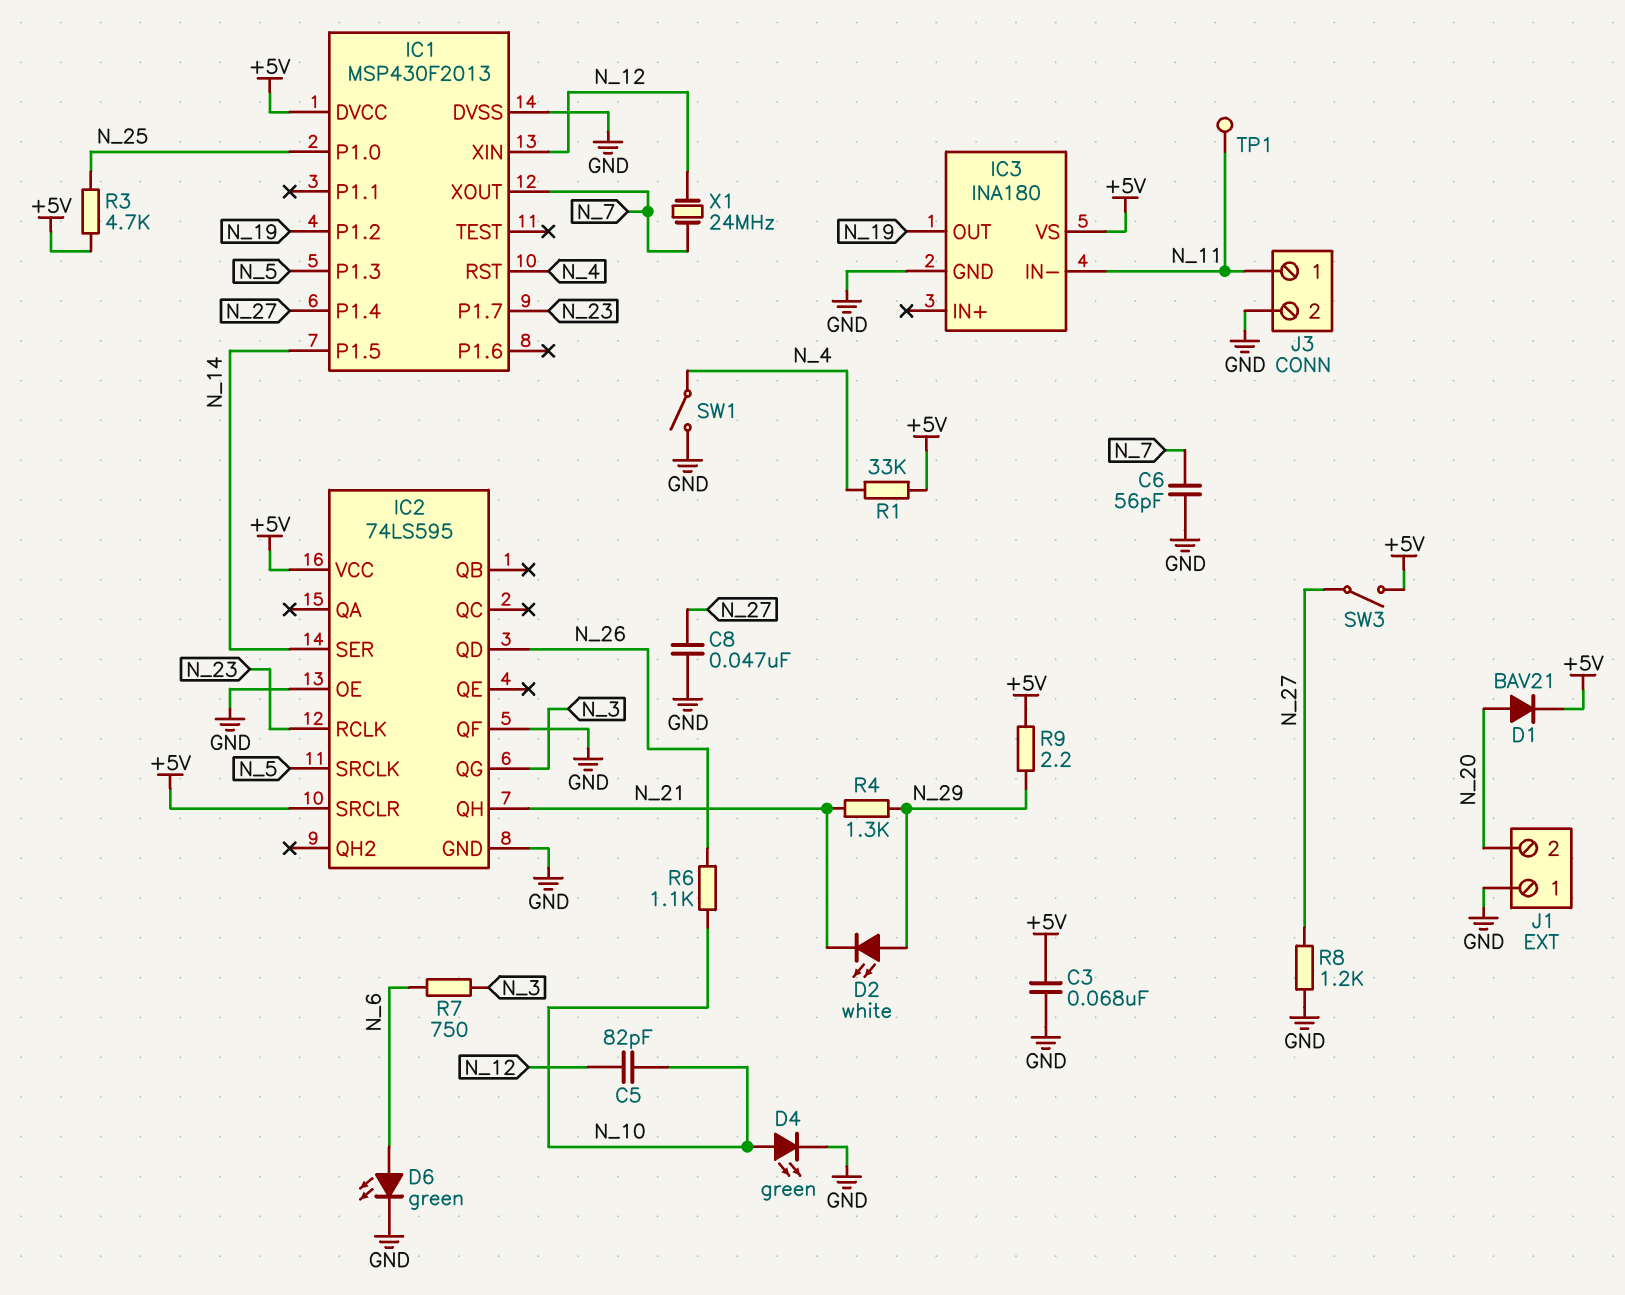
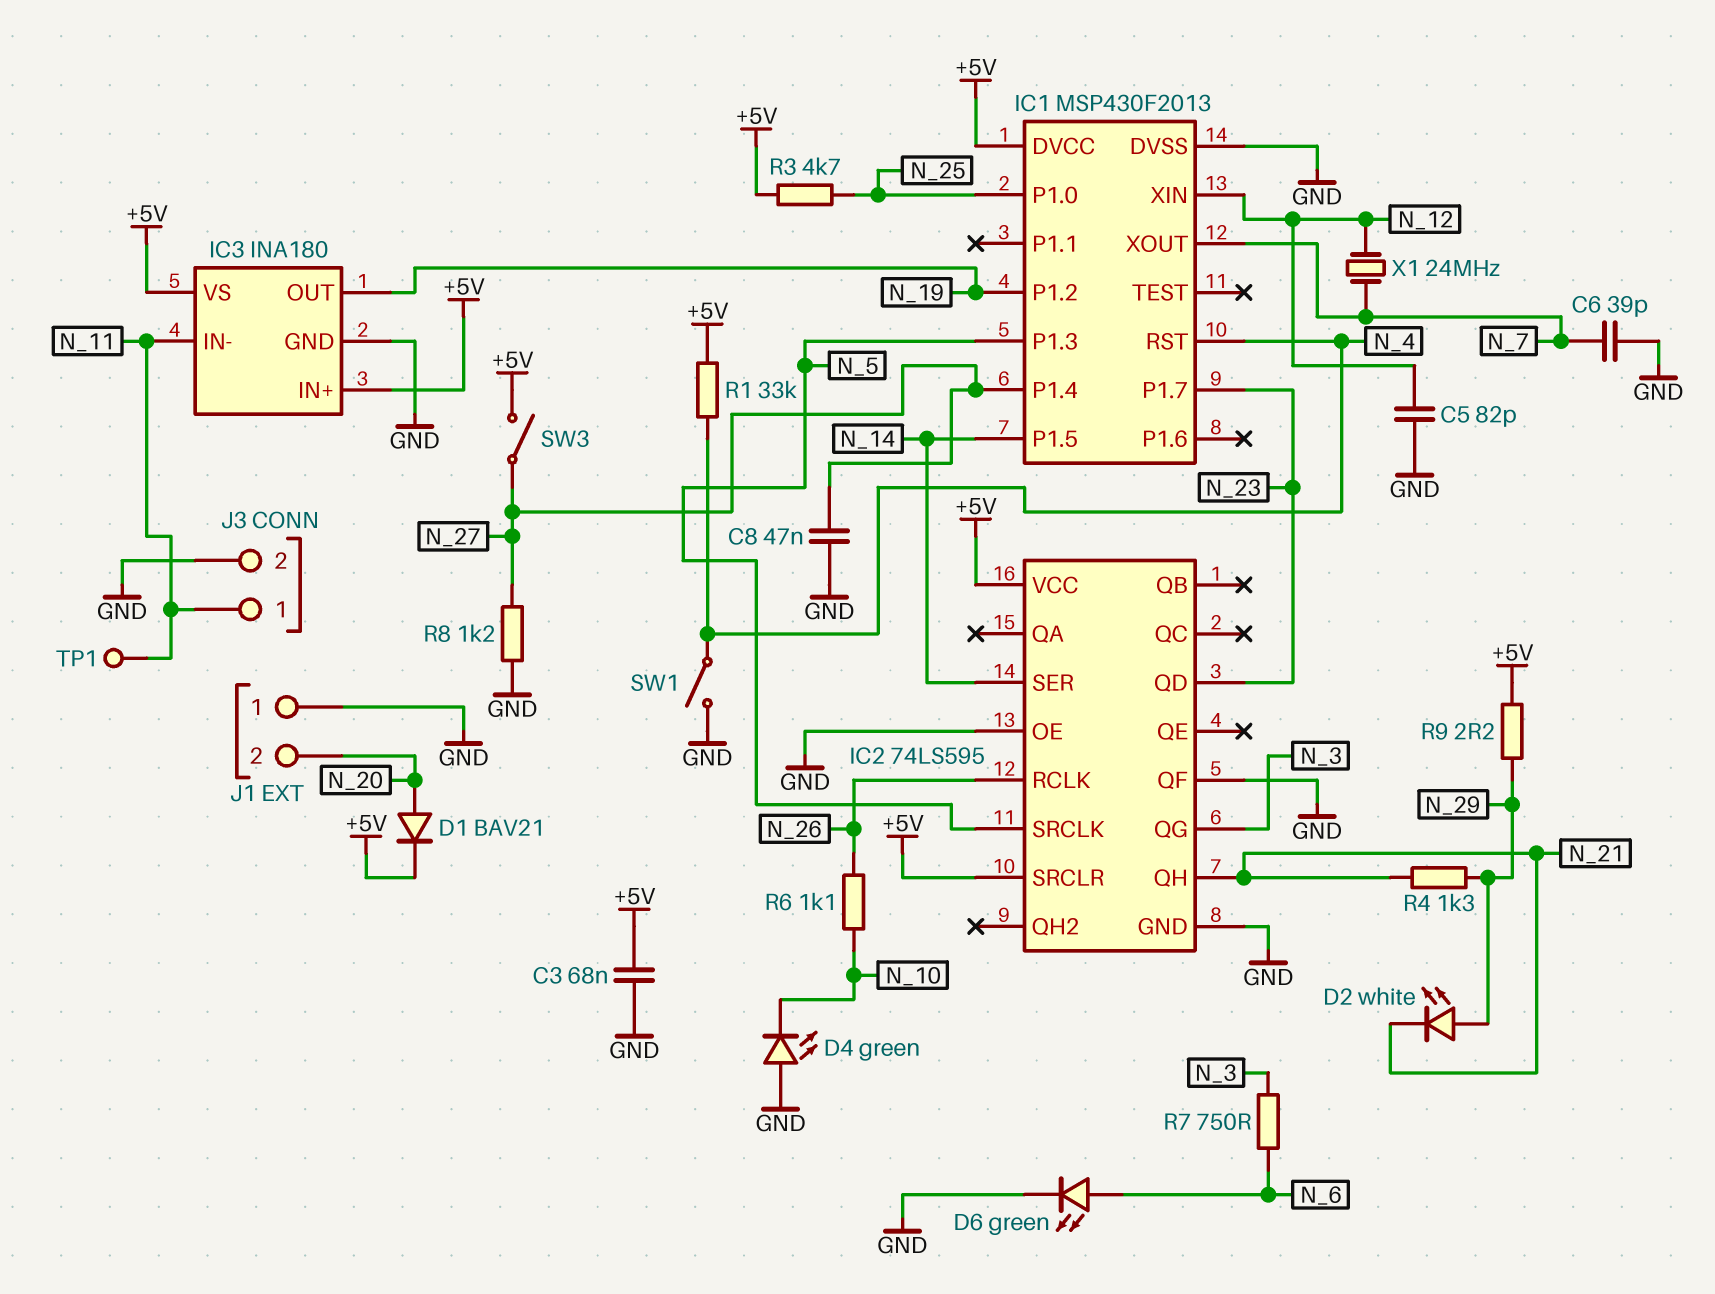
C5: 82pF (N_10, N_12) -> 82pF (GND, N_12)
C6: 56pF (GND, N_7) -> 39pF (GND, N_7)
D4: LED green (A N_10, K GND) -> LED green (A GND, K N_10)
IC2 pin QD: N_26 -> N_23
IC2 pin RCLK: N_23 -> N_26
IC3 pin IN+: none -> +5V

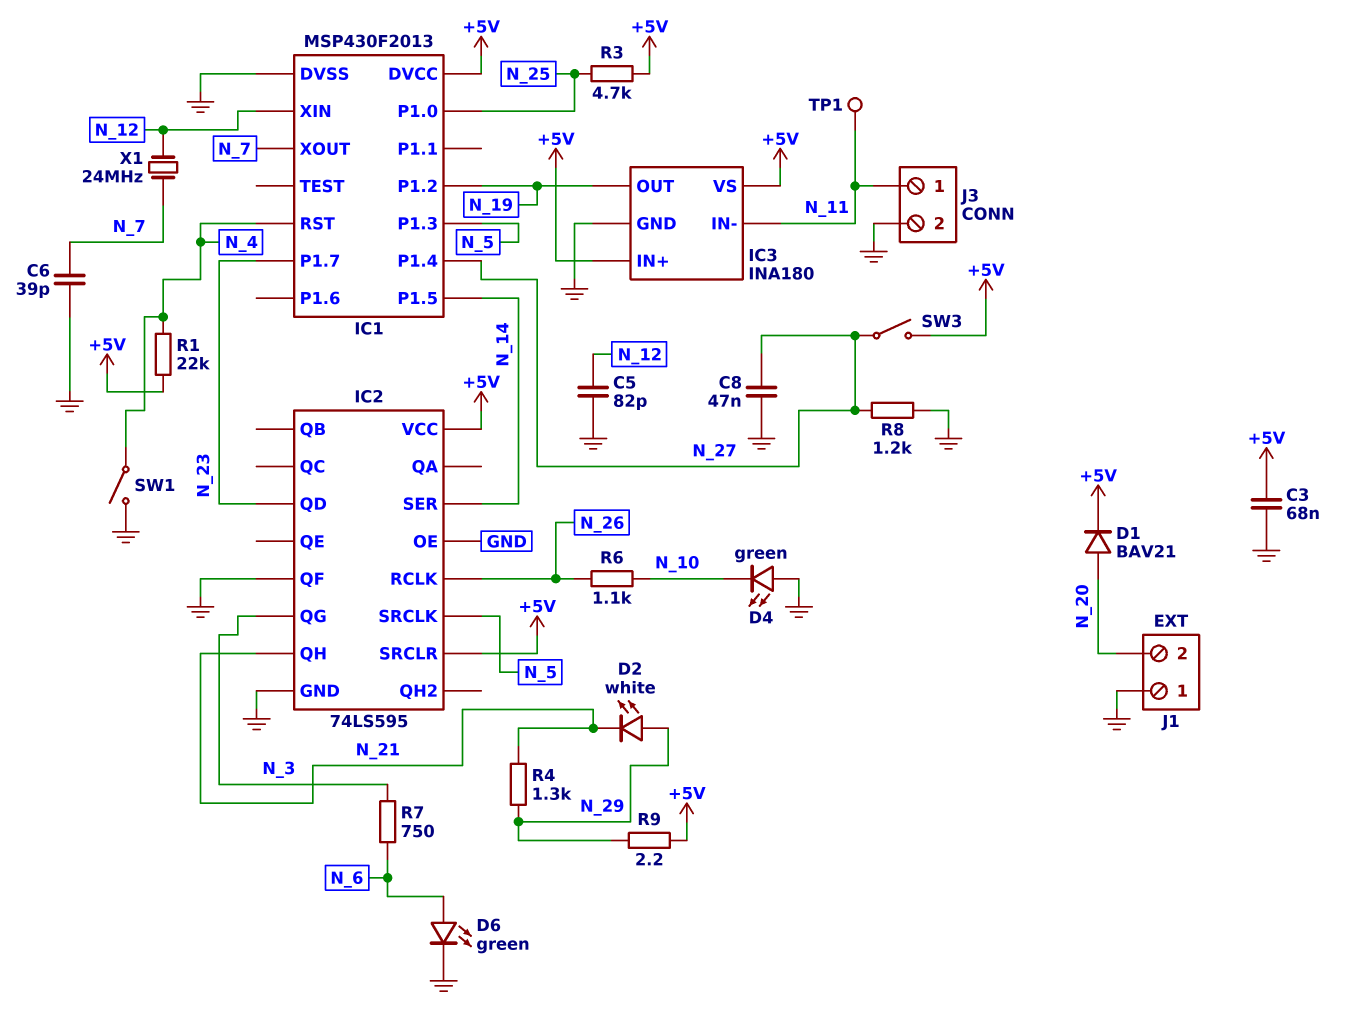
R1: 33k (+5V, N_4) -> 22k (+5V, N_4)

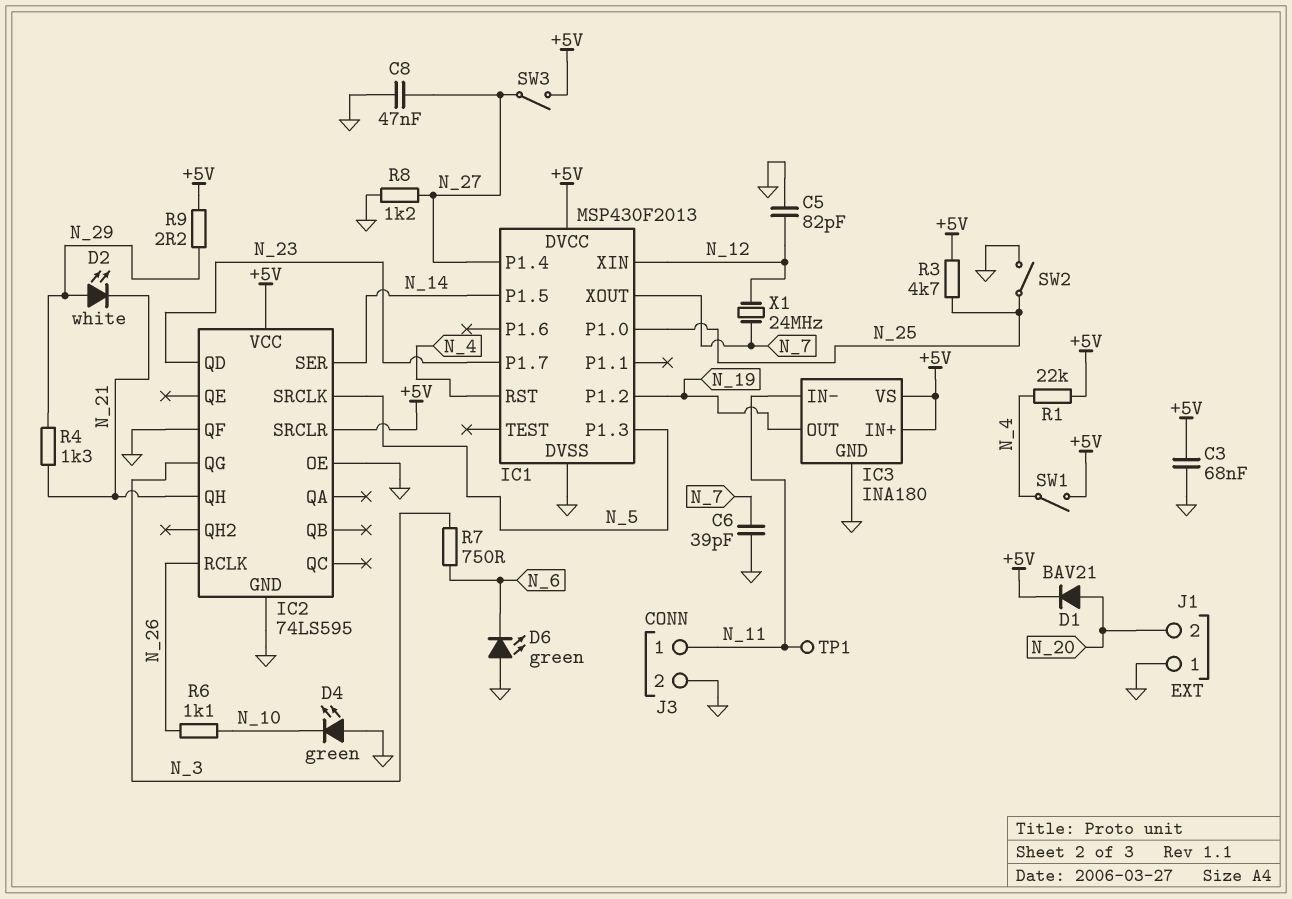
D6: LED green (A N_6, K GND) -> LED green (A GND, K N_6)
SW1: switch (GND, N_4) -> switch (+5V, N_4)
SW2: none -> switch (GND, N_25)

